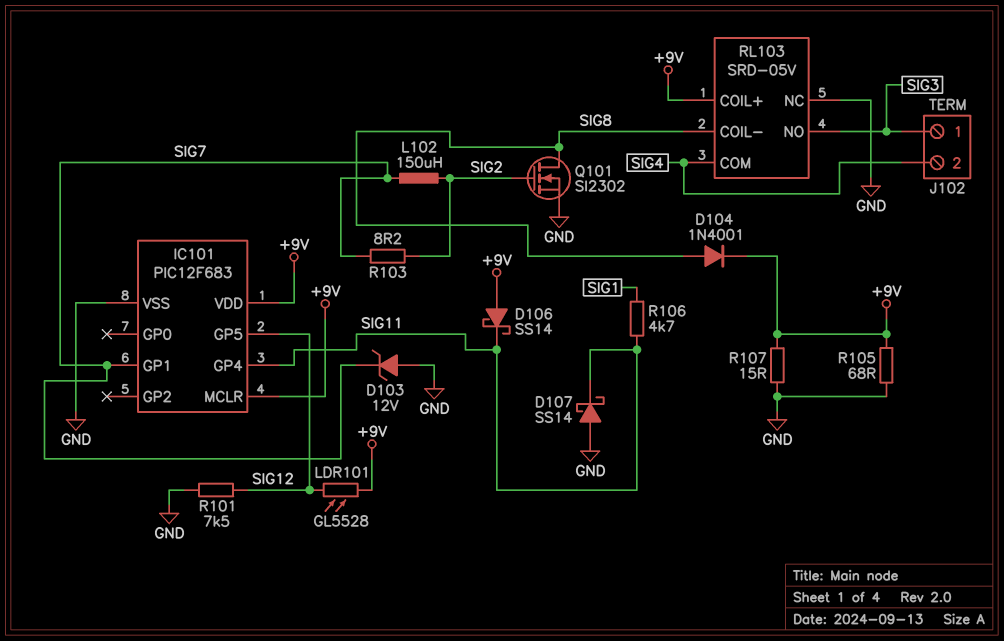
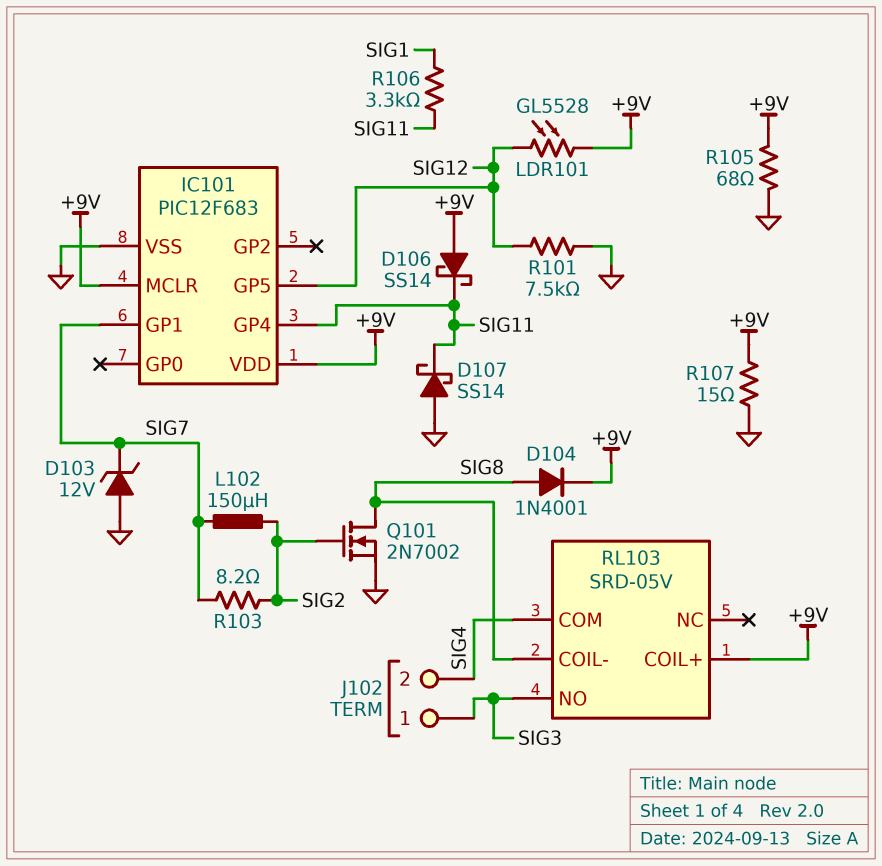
Q101: NMOS SI2302 (G SIG2, D SIG8, S GND) -> NMOS 2N7002 (G SIG2, D SIG8, S GND)
R106: 4.7k (SIG1, SIG11) -> 3.3k (SIG1, SIG11)
RL103 pin NC: GND -> none

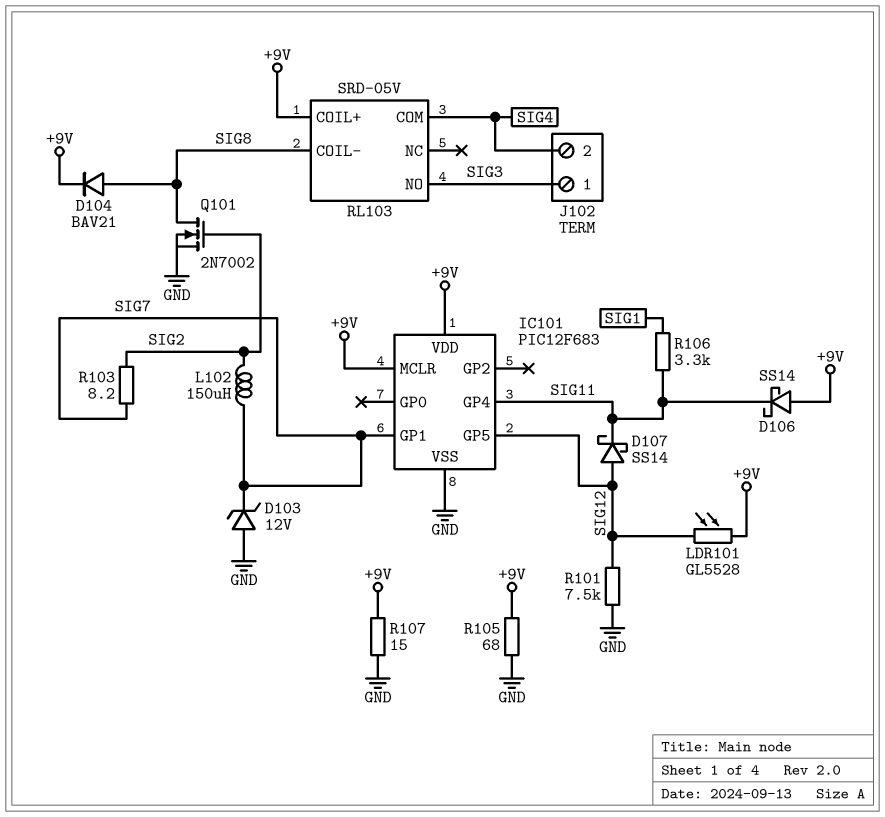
D104: diode 1N4001 (A SIG8, K +9V) -> diode BAV21 (A SIG8, K +9V)
D107: schottky SS14 (A GND, K SIG11) -> schottky SS14 (A SIG12, K SIG11)

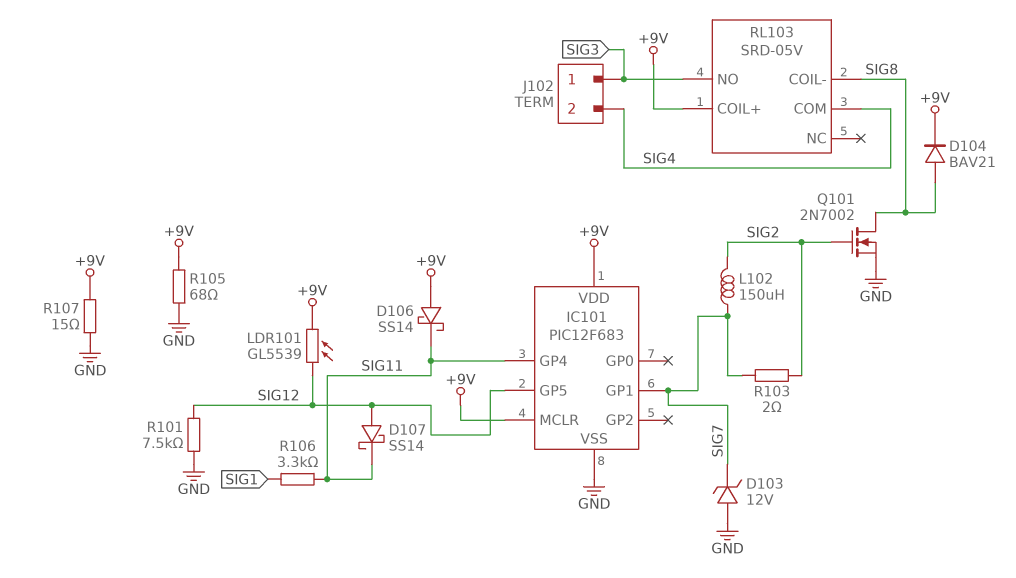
LDR101: GL5528 (+9V, SIG12) -> GL5539 (+9V, SIG12)
R103: 8.2 (SIG2, SIG7) -> 2 (SIG2, SIG7)

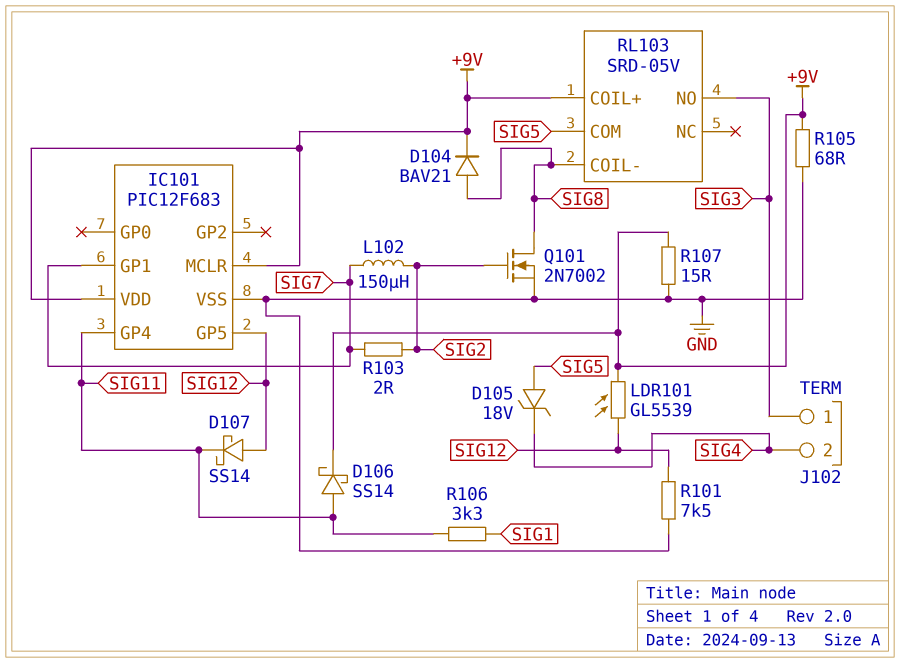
D103: zener 12V (A GND, K SIG7) -> none
D105: none -> zener 18V (A SIG5, K SIG4)
D106: schottky SS14 (A +9V, K SIG11) -> schottky SS14 (A SIG11, K +9V)
RL103 pin COM: SIG4 -> SIG5

